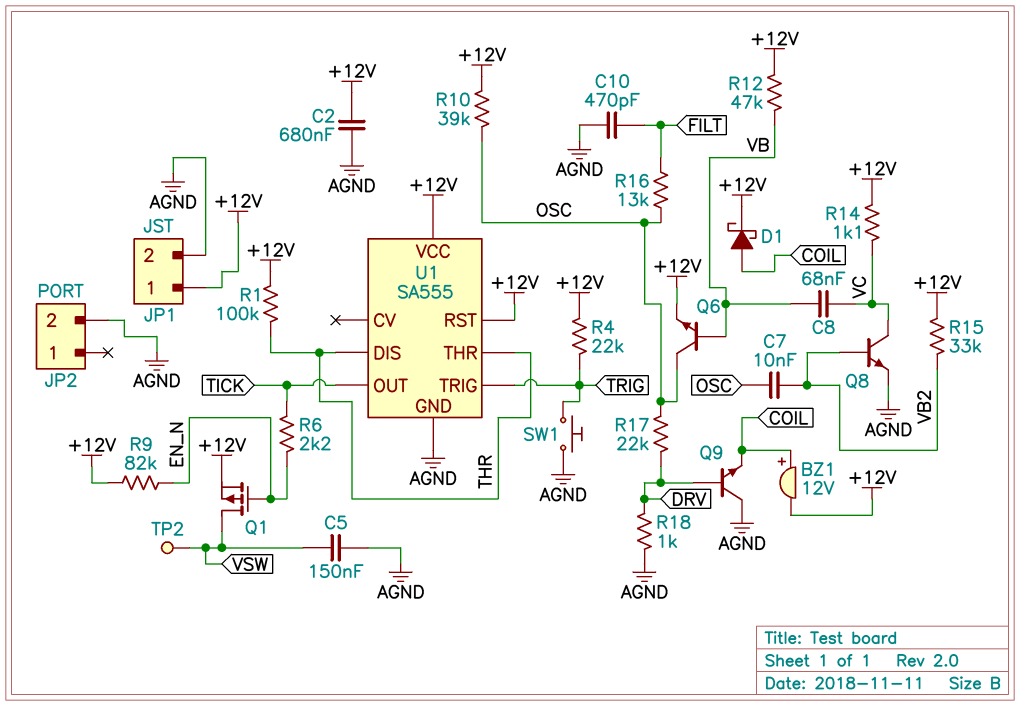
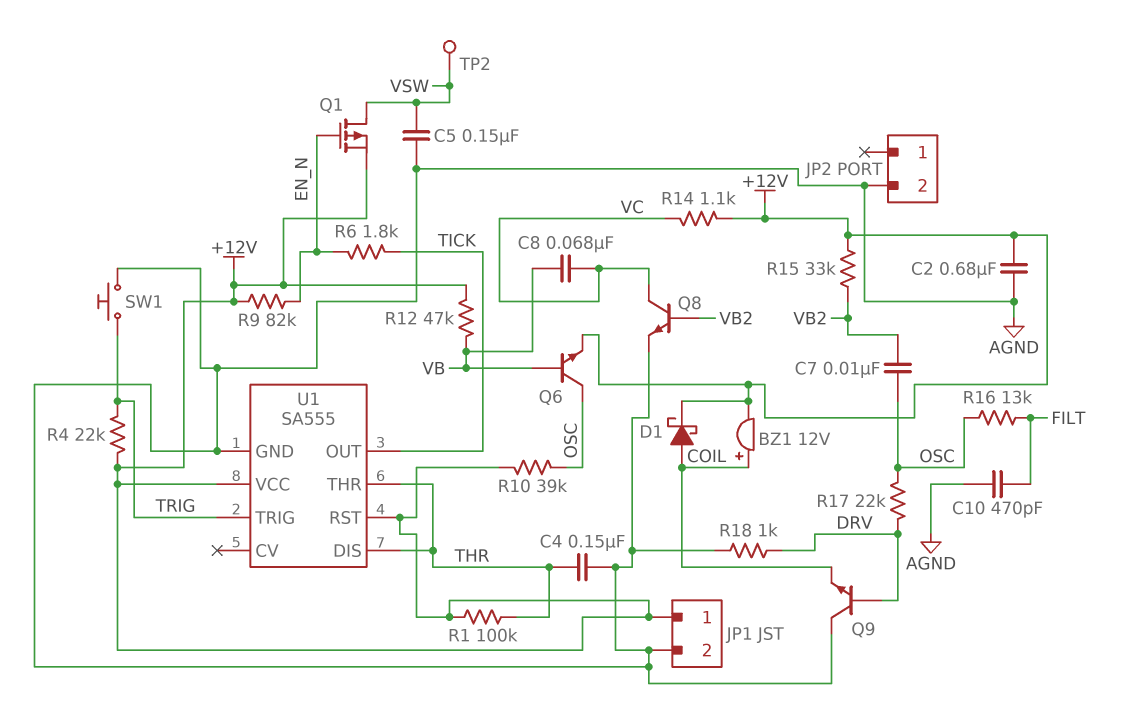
C4: none -> 150nF (AGND, THR)
R6: 2.2k (EN_N, TICK) -> 1.8k (EN_N, TICK)

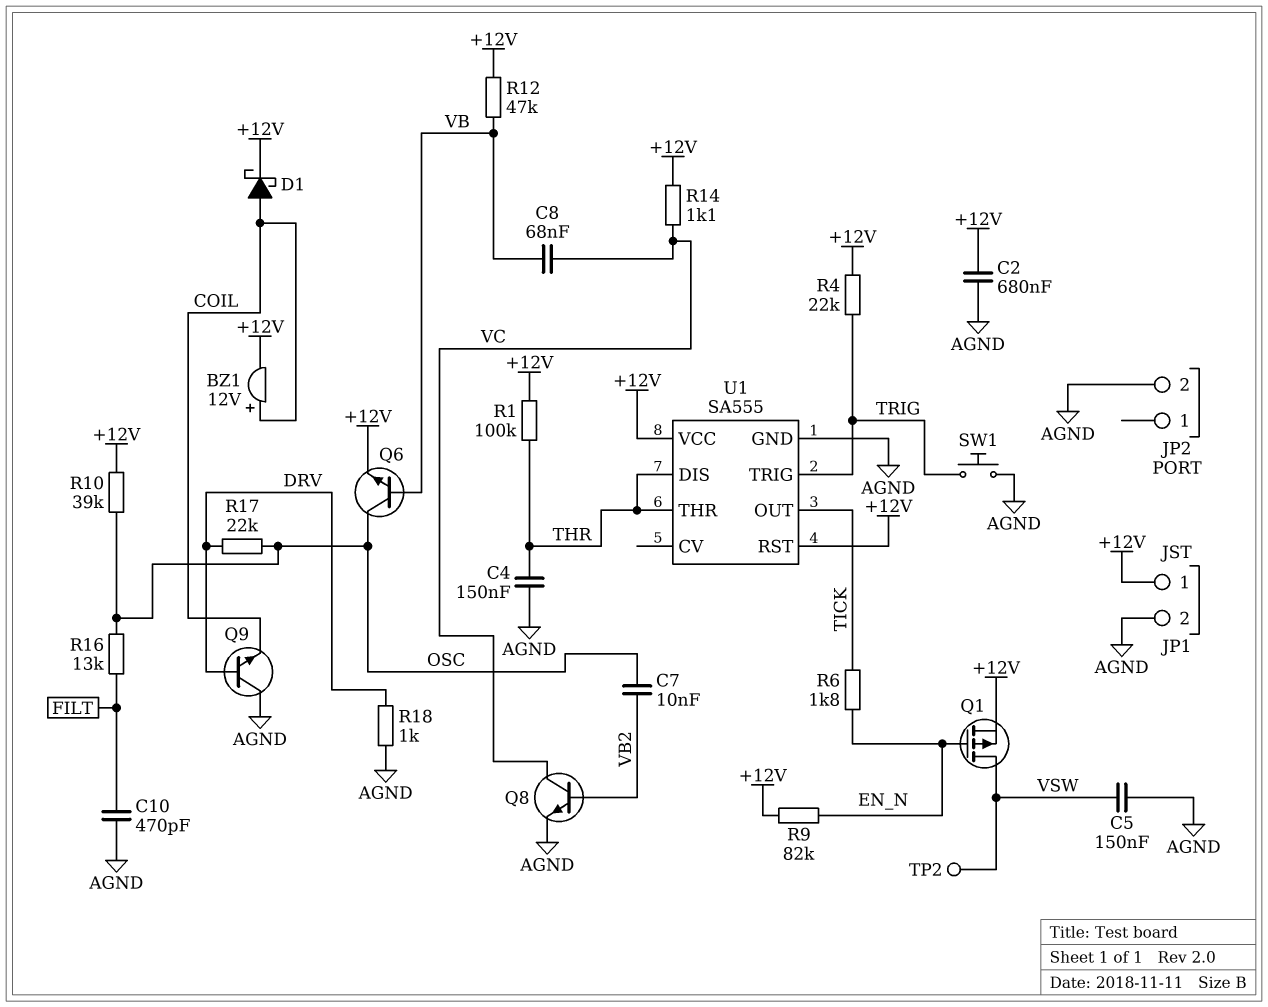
R15: 33k (+12V, VB2) -> none

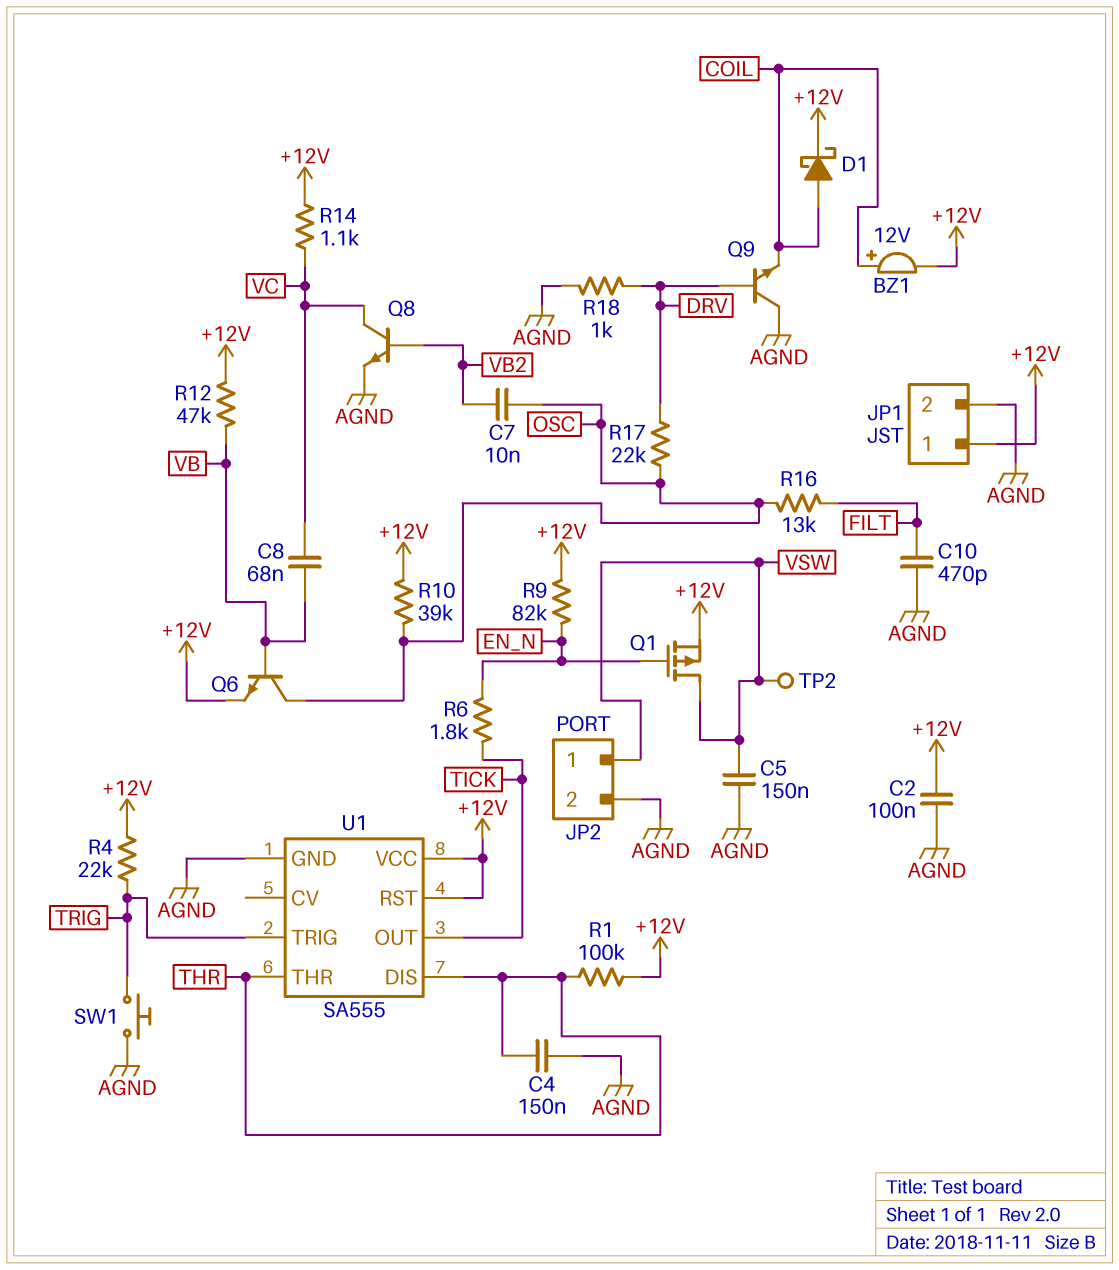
C2: 680nF (+12V, AGND) -> 100nF (+12V, AGND)
JP2 pin 1: none -> VSW

